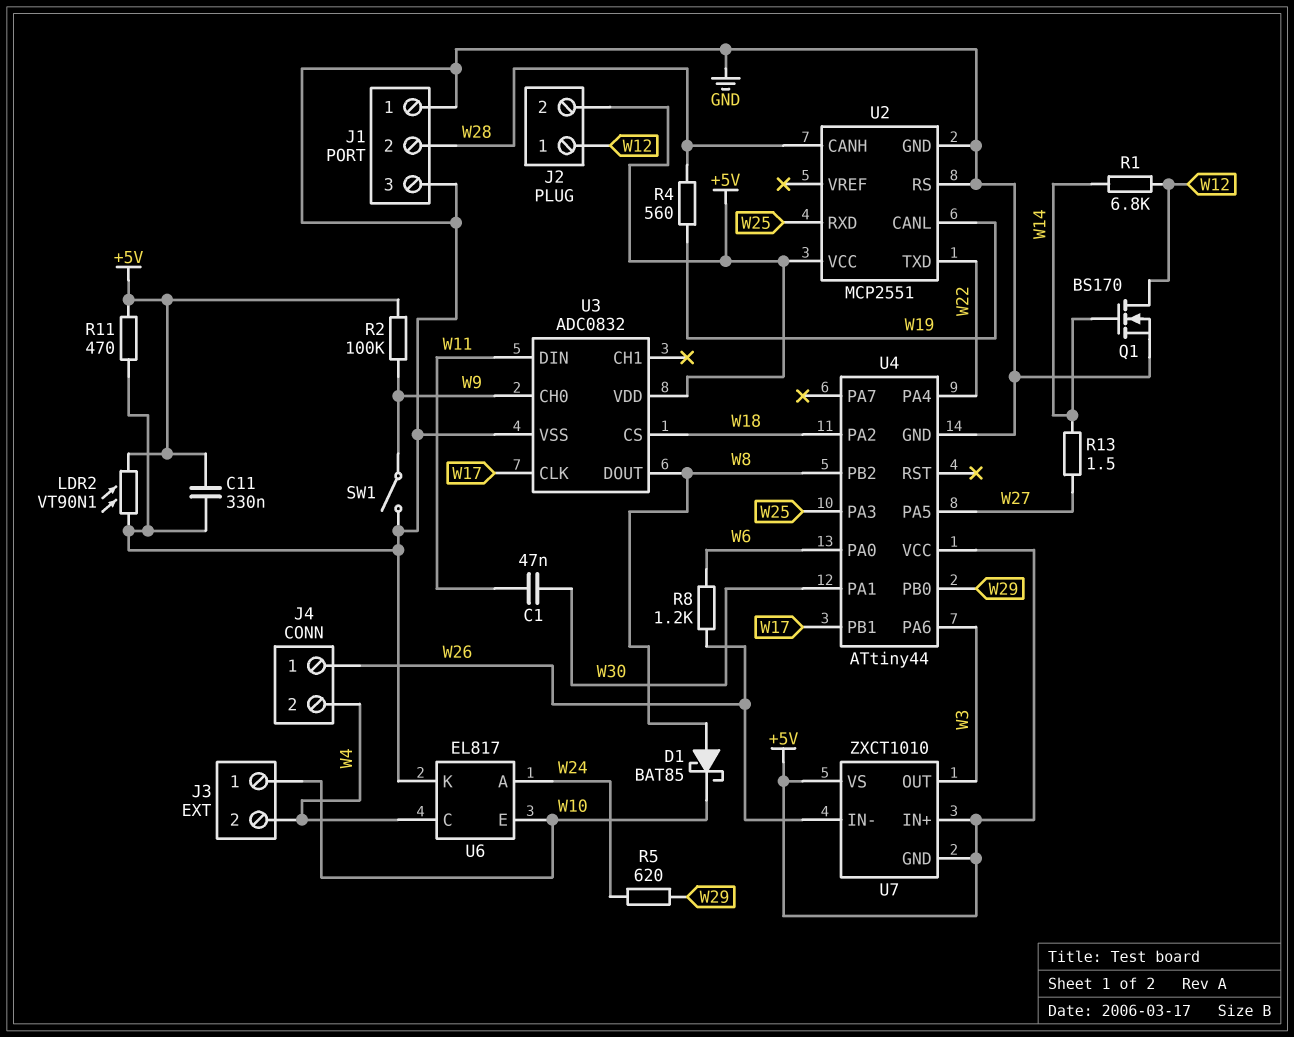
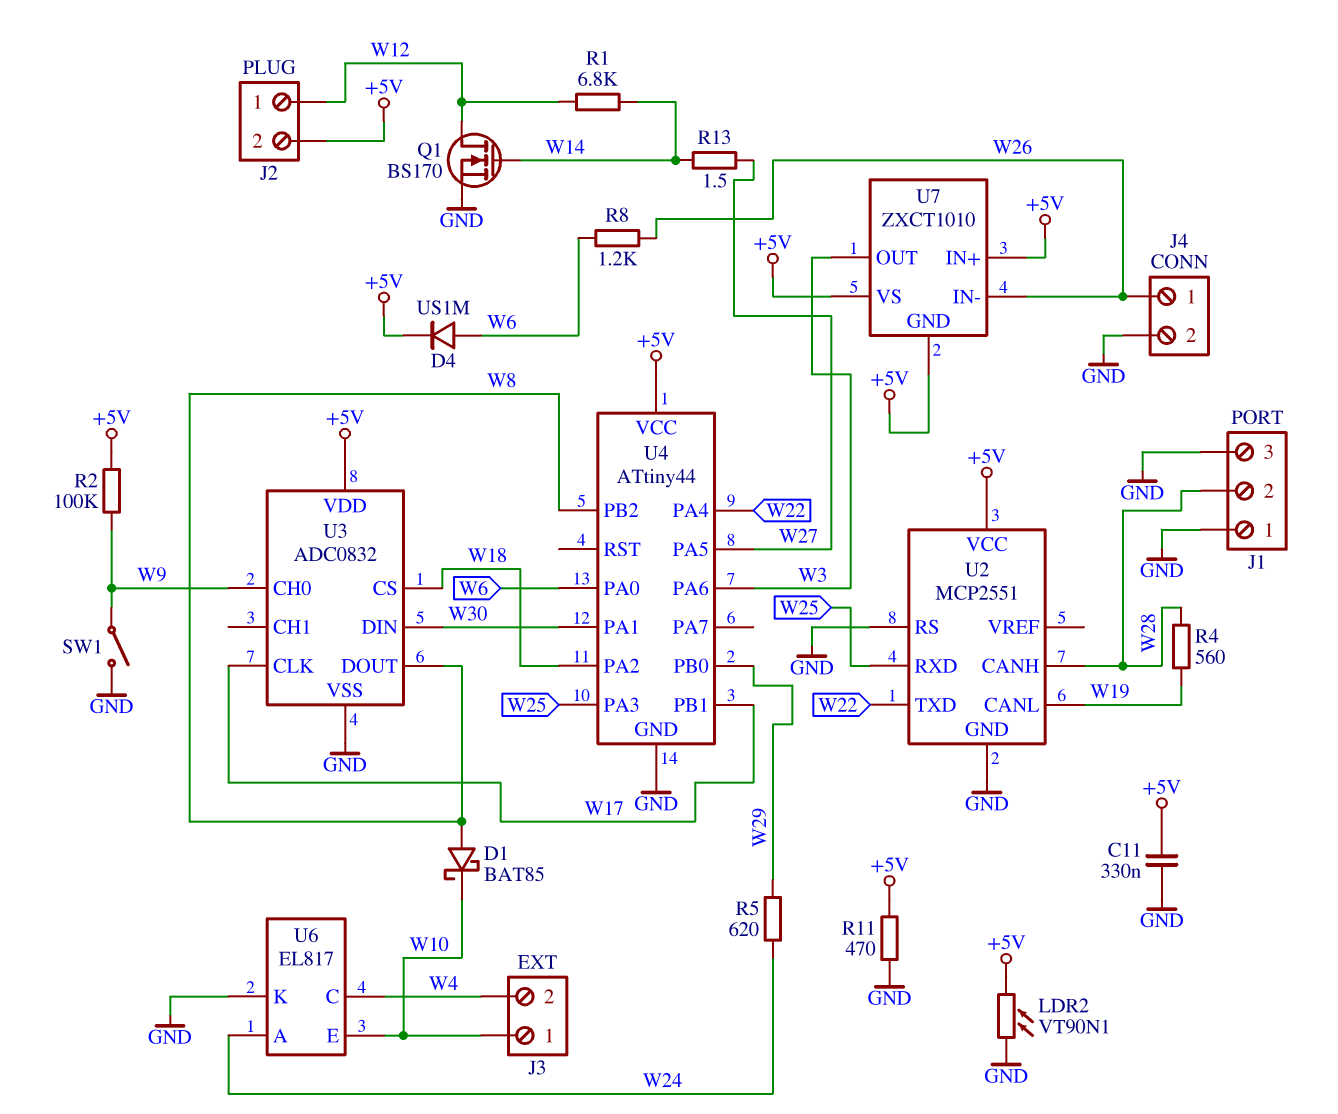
C1: 47nF (W11, W30) -> none
D4: none -> diode US1M (A W6, K +5V)
J4 pin 2: W4 -> GND
U3 pin DIN: W11 -> W30

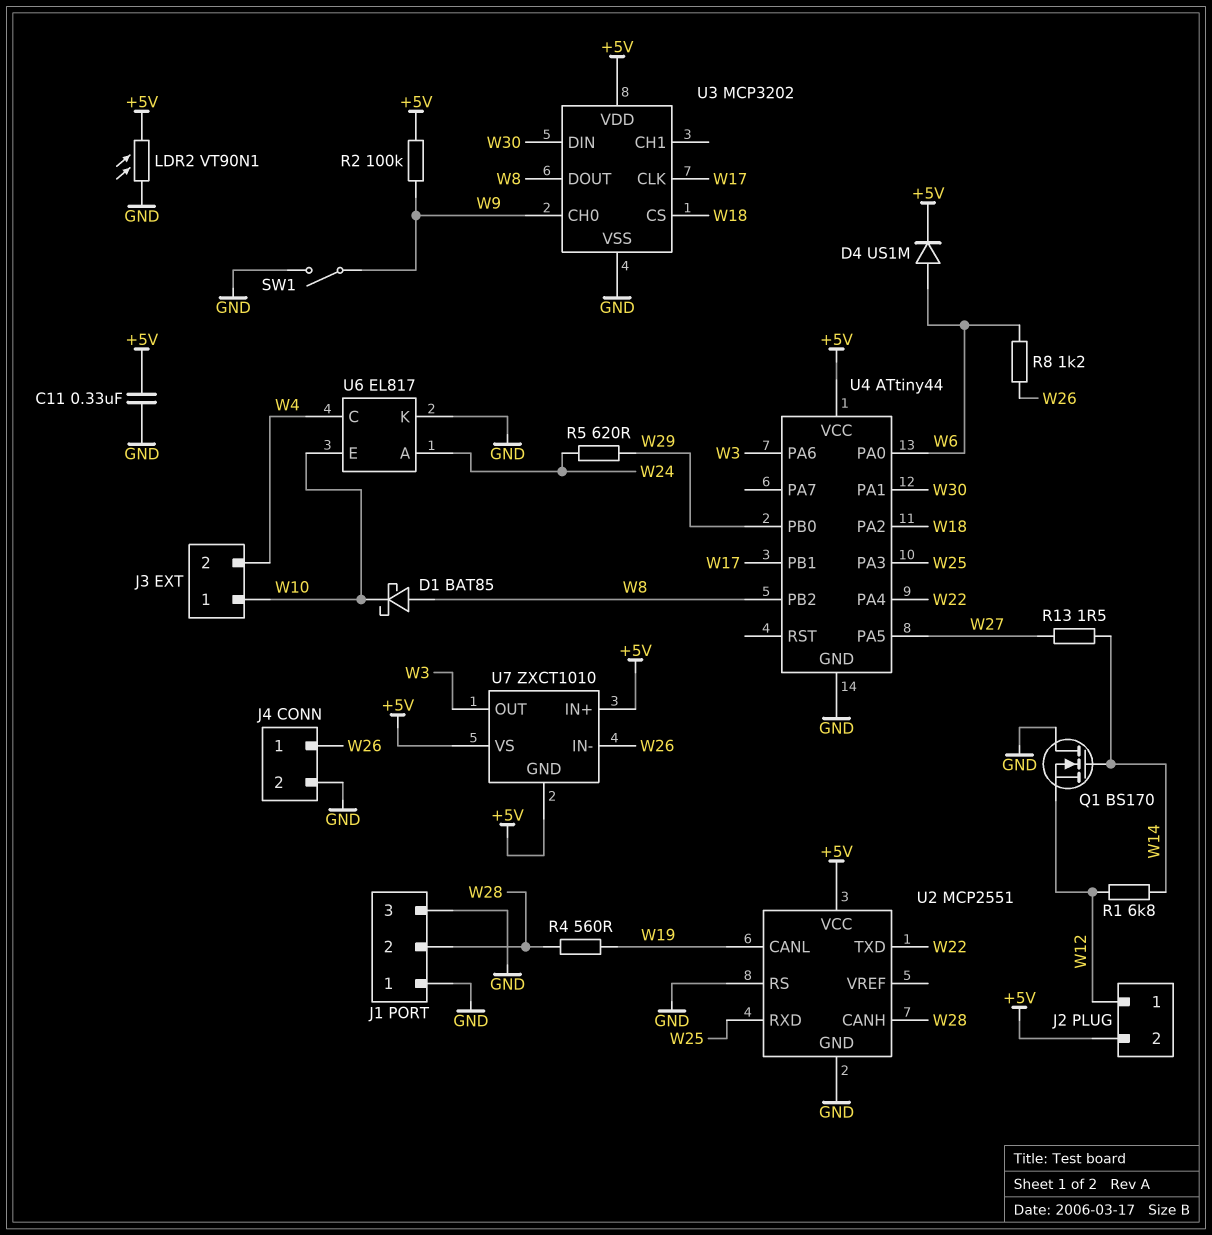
Q1: NMOS BS170 (G W14, D W12, S GND) -> NMOS BS170 (G W14, D GND, S W12)
R11: 470 (+5V, GND) -> none
U3: ADC0832 -> MCP3202

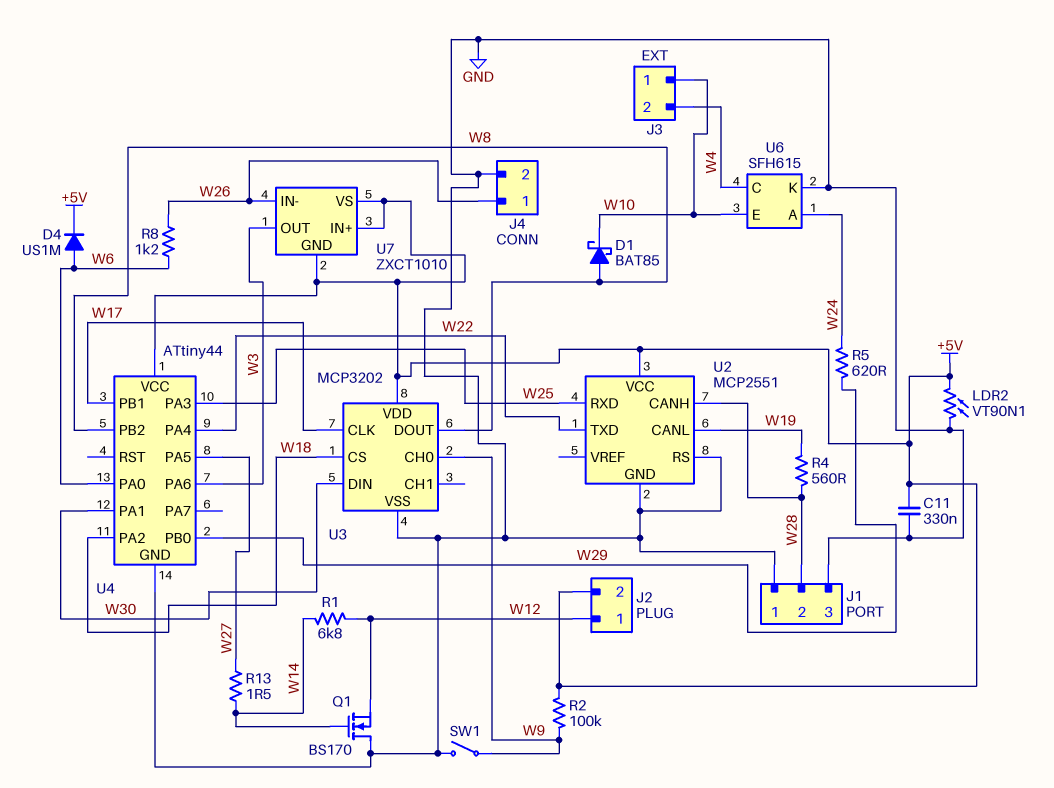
U6: EL817 -> SFH615

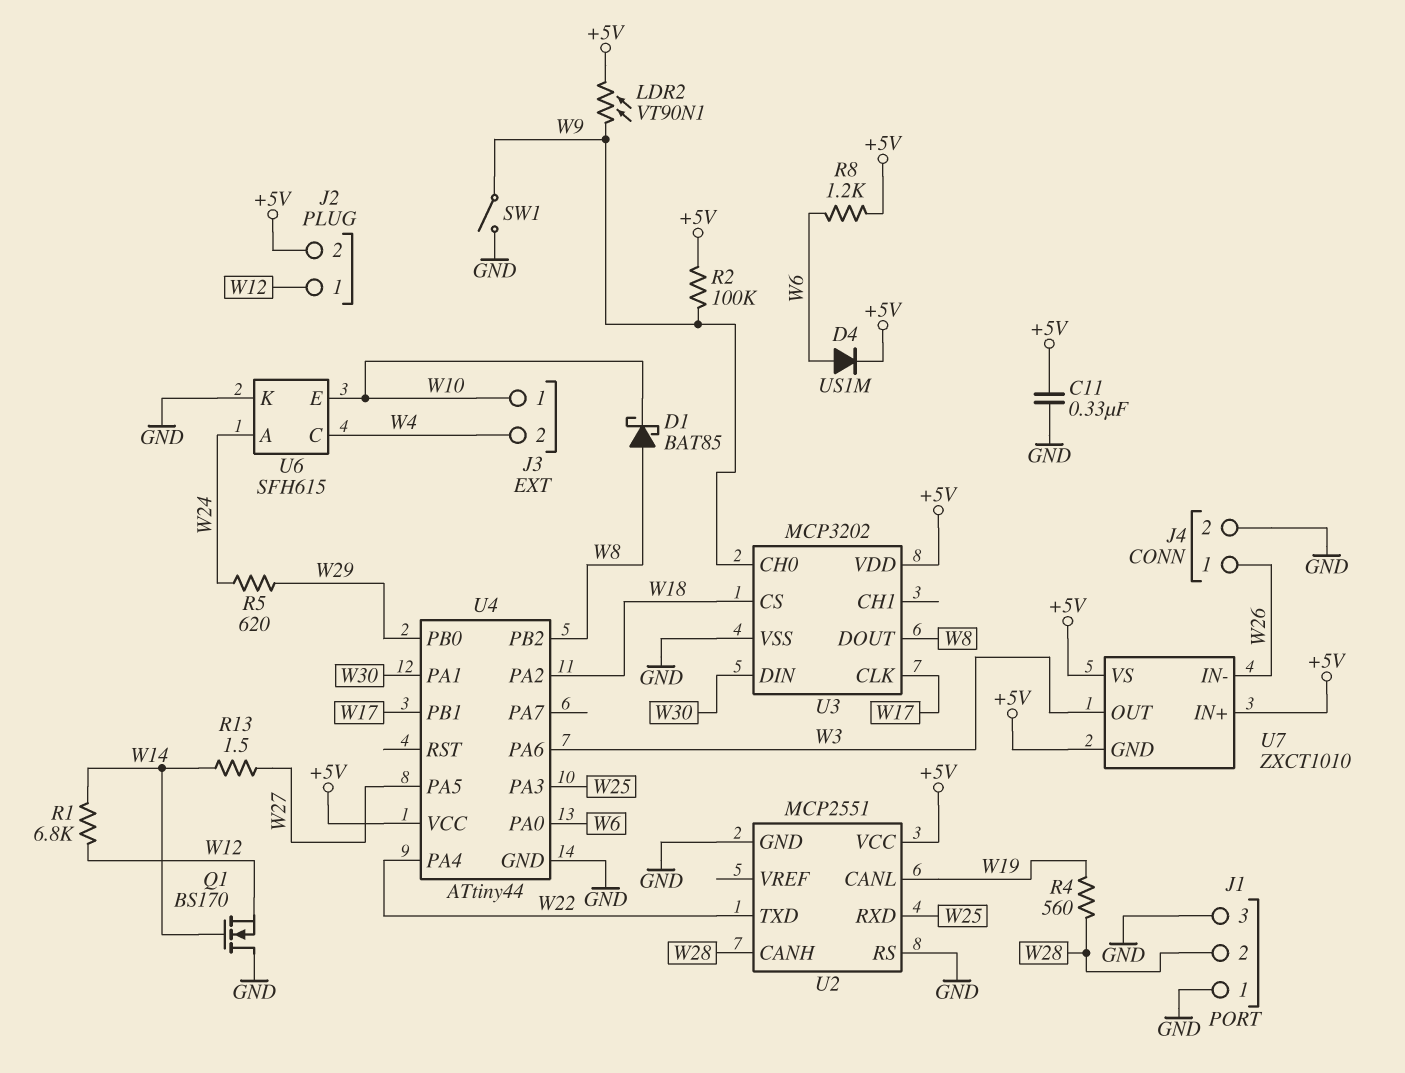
LDR2: VT90N1 (+5V, GND) -> VT90N1 (+5V, W9)
R8: 1.2k (W6, W26) -> 1.2k (+5V, W6)

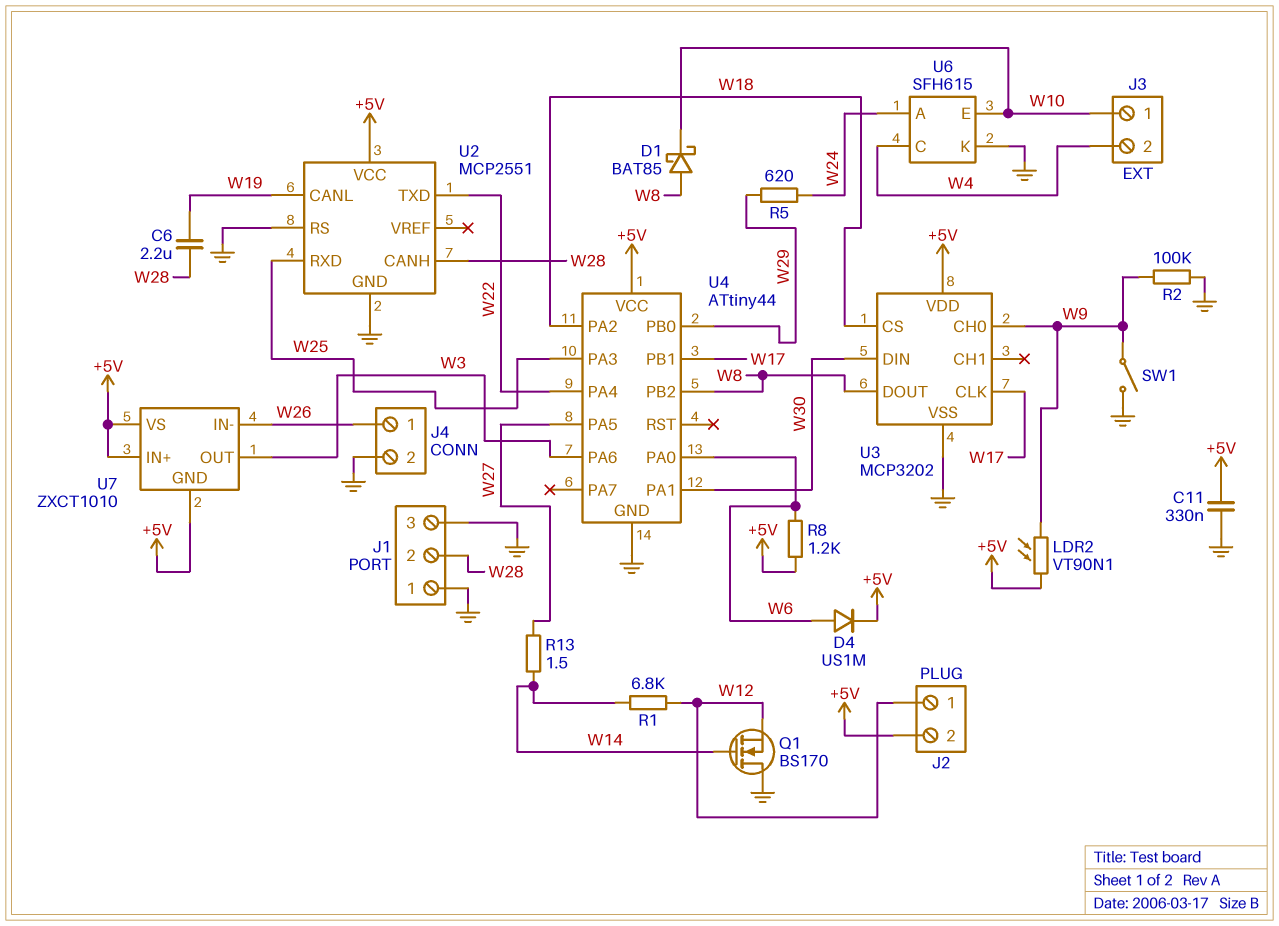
C6: none -> 2.2uF (W19, W28)
R2: 100k (+5V, W9) -> 100k (GND, W9)
R4: 560 (W19, W28) -> none

